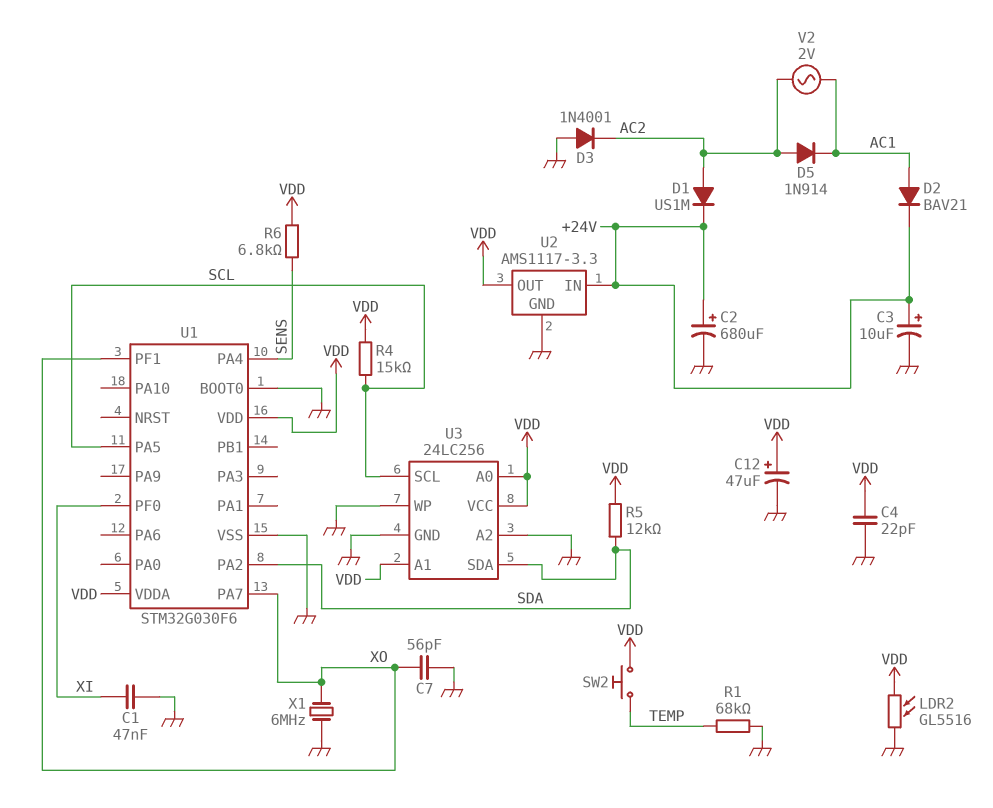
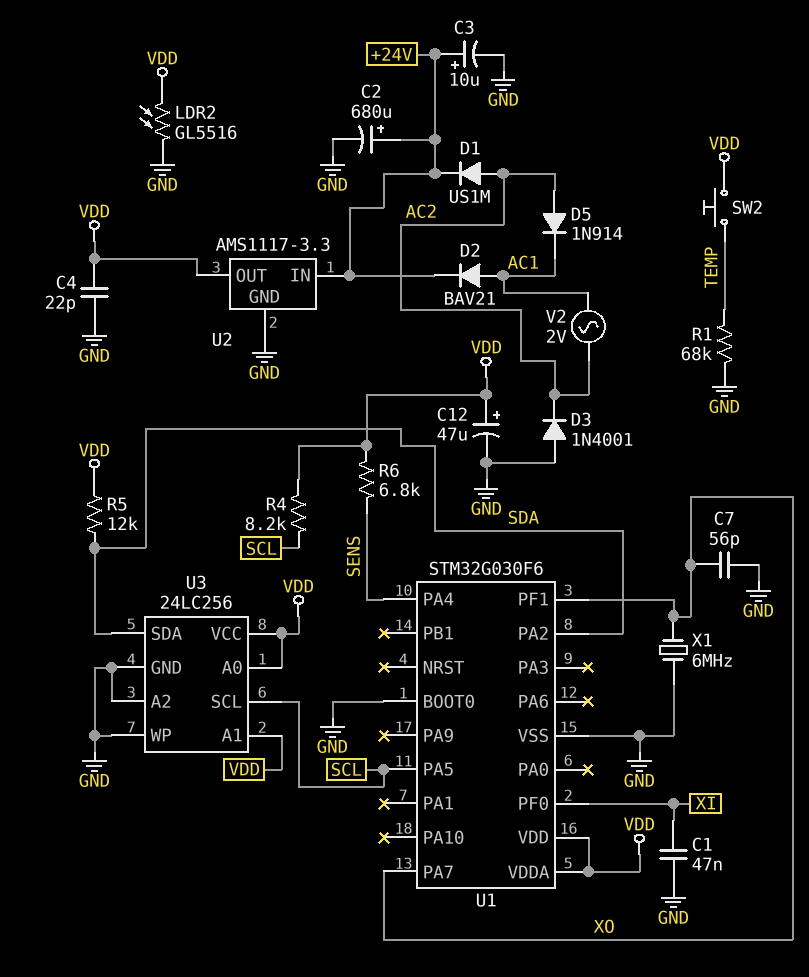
R4: 15k (SCL, VDD) -> 8.2k (SCL, VDD)

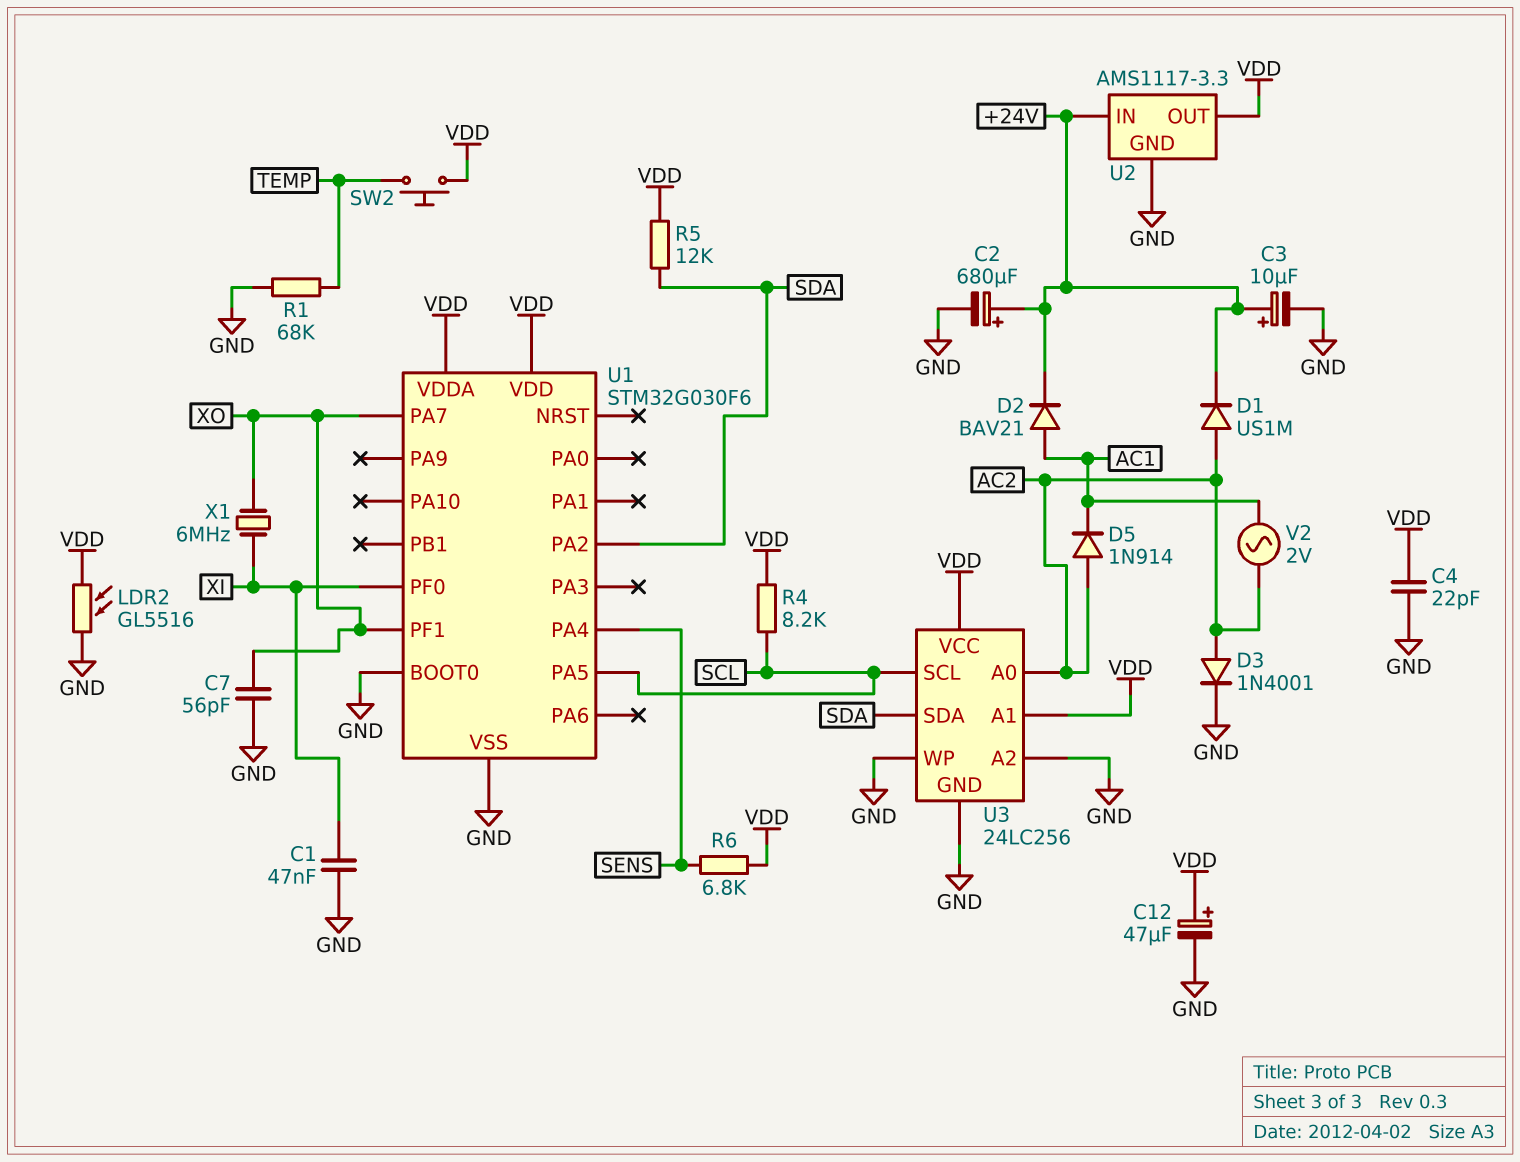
D3: diode 1N4001 (A GND, K AC2) -> diode 1N4001 (A AC2, K GND)
U3 pin A0: VDD -> AC2
X1: 6MHz (GND, XO) -> 6MHz (XI, XO)

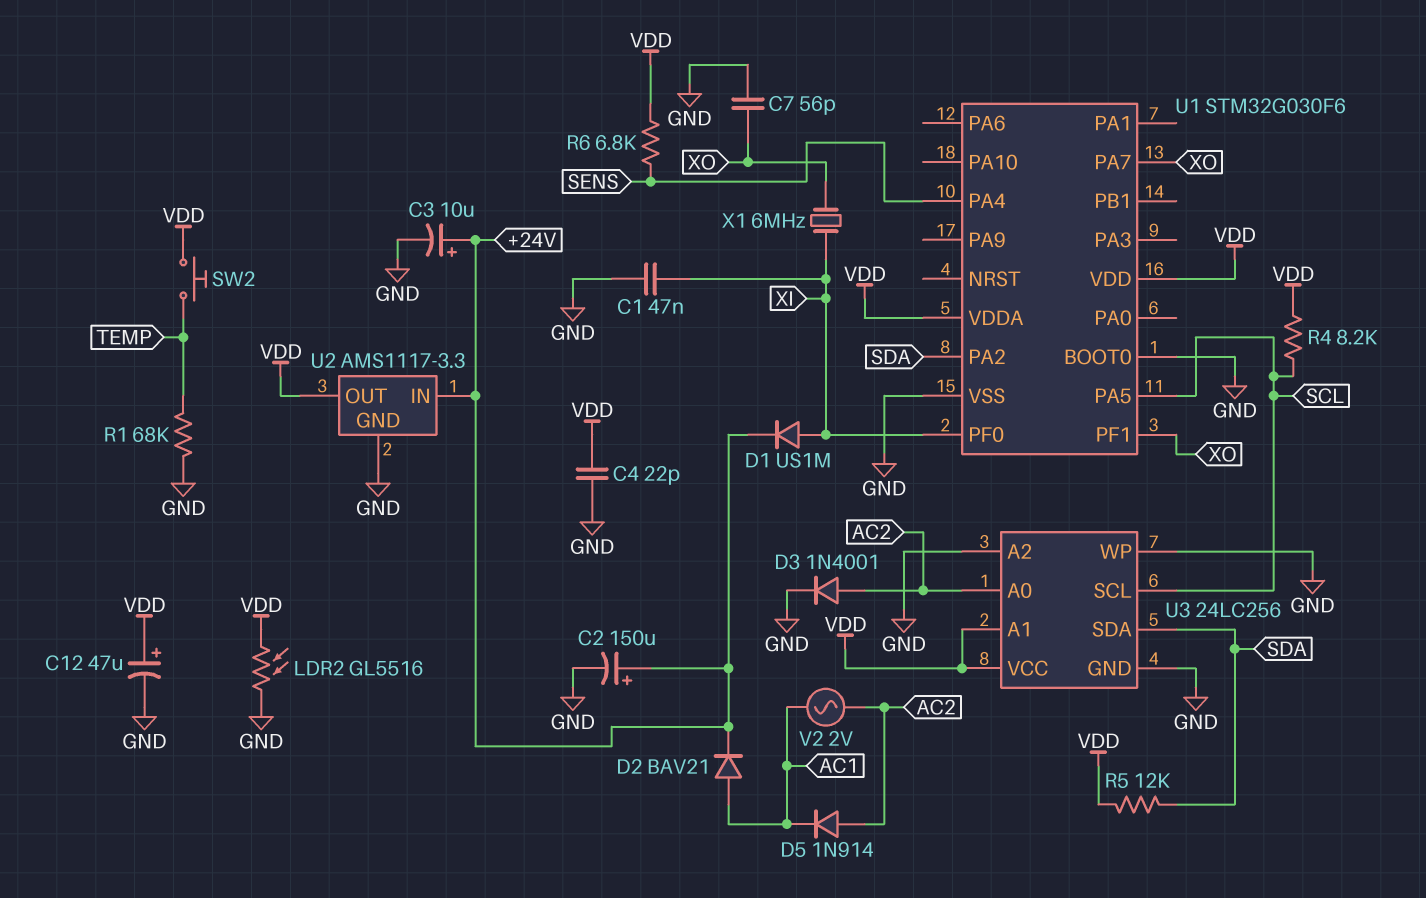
C2: 680uF (plus +24V, minus GND) -> 150uF (plus +24V, minus GND)
D1: diode US1M (A AC2, K +24V) -> diode US1M (A XI, K +24V)

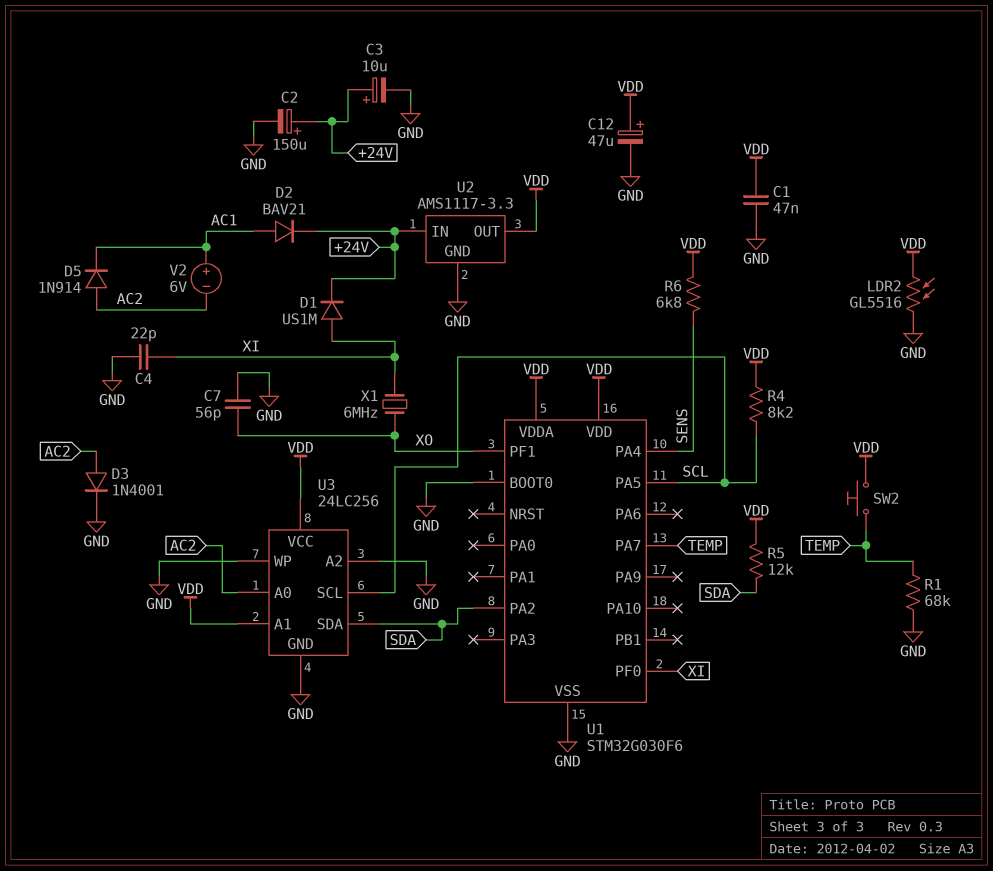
C1: 47nF (GND, XI) -> 47nF (GND, VDD)
C4: 22pF (GND, VDD) -> 22pF (GND, XI)
U1 pin PA7: XO -> TEMP
V2: AC 2V (AC1, AC2) -> 6V (plus AC1, minus AC2)

